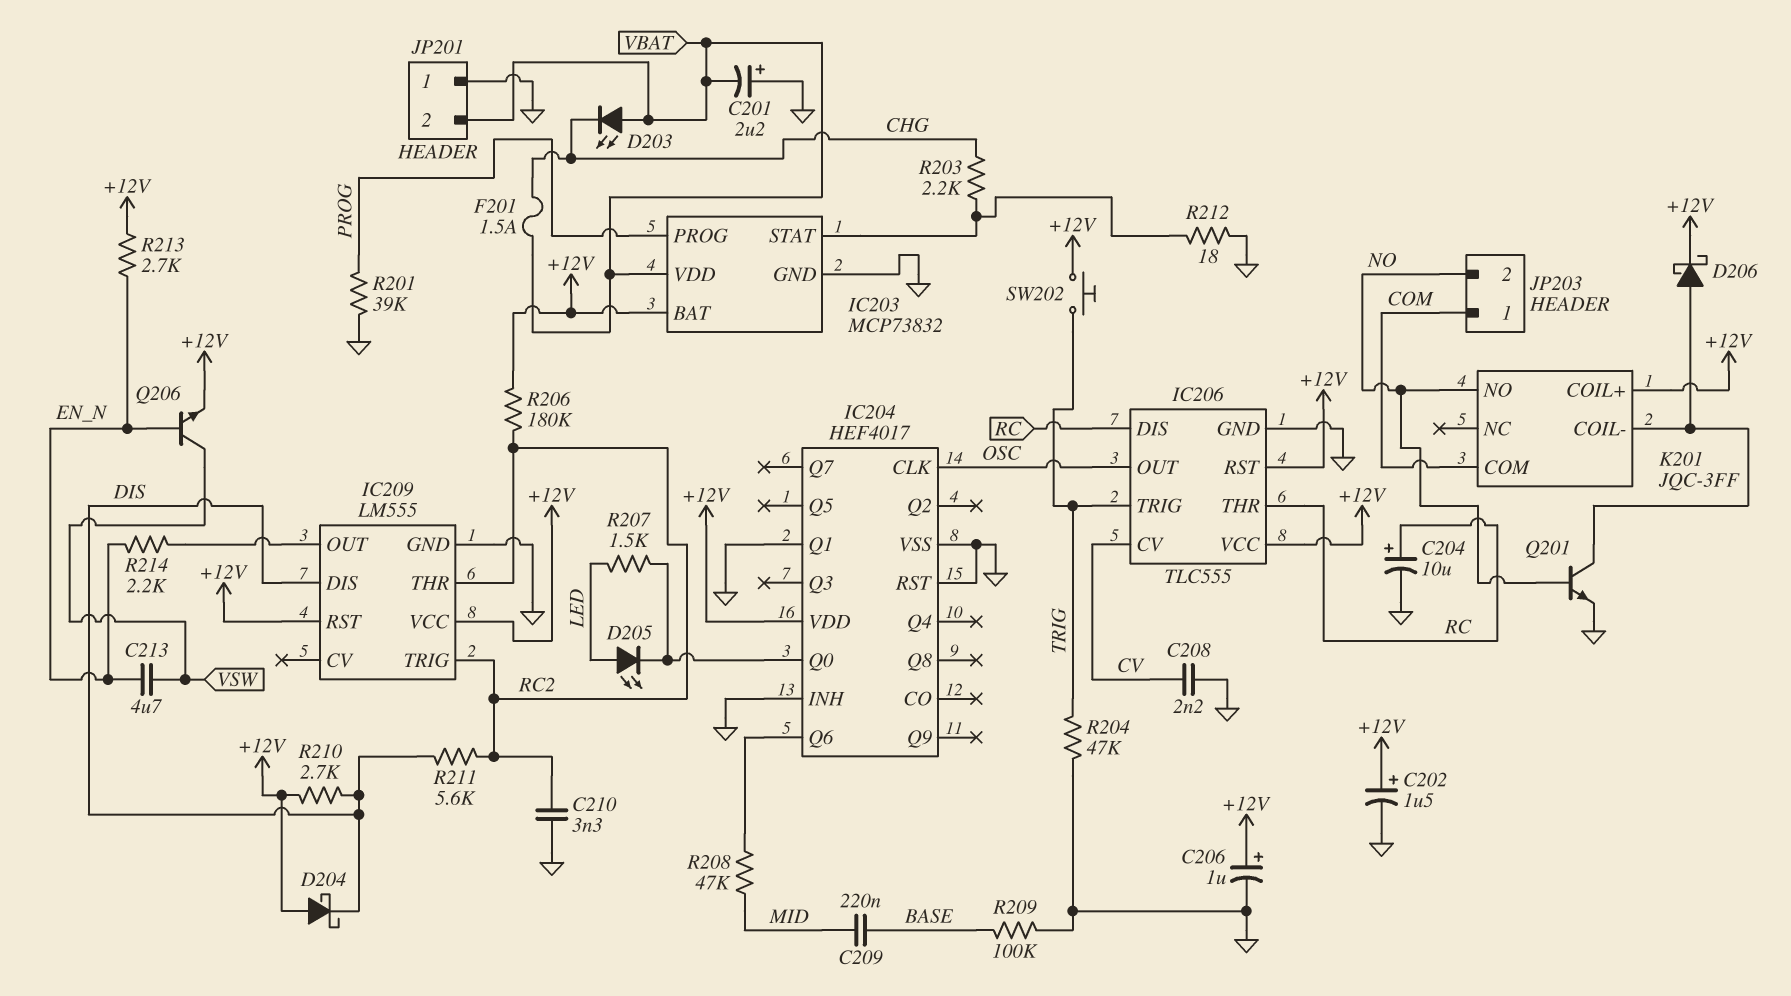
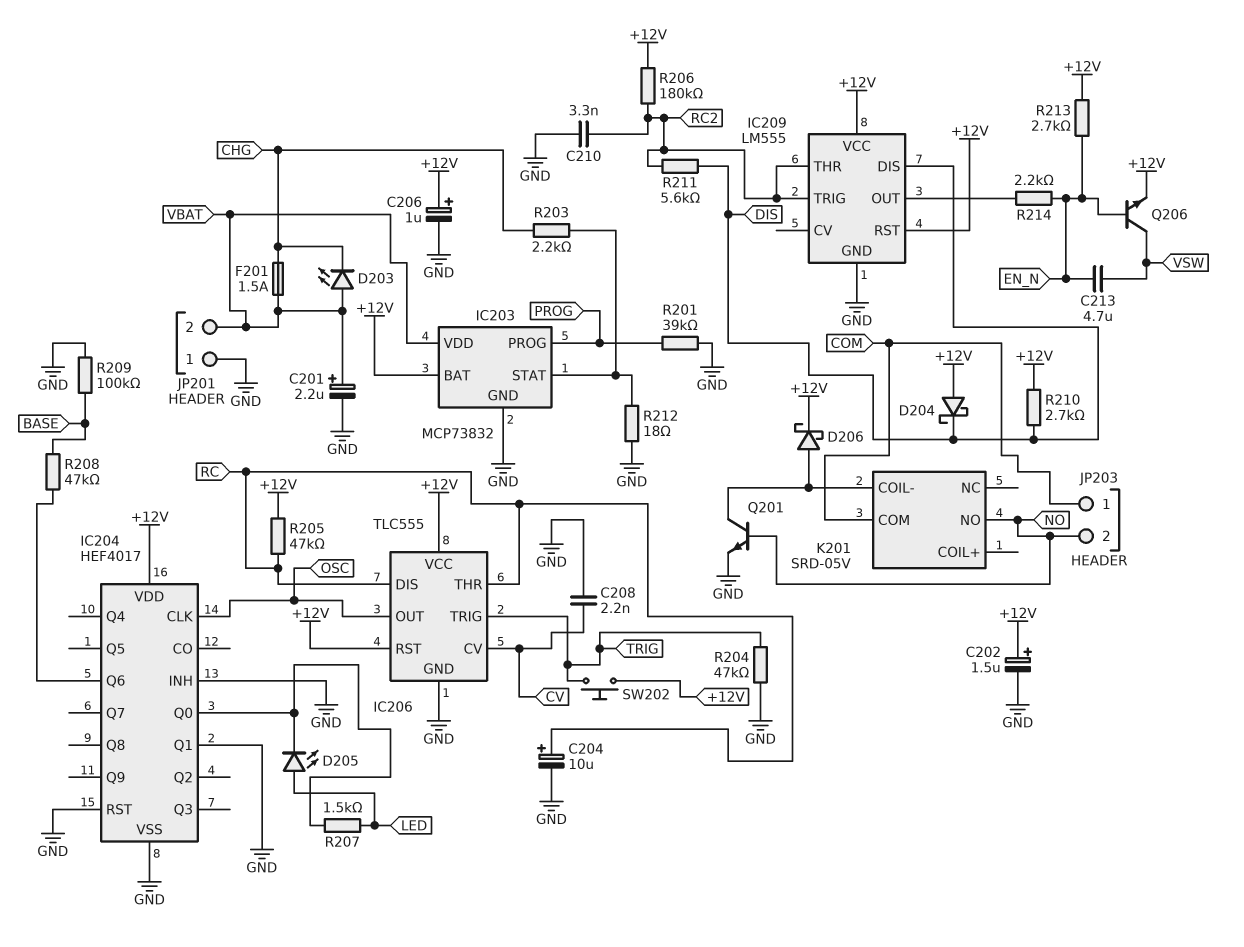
C201: 2.2uF (plus GND, minus VBAT) -> 2.2uF (plus VBAT, minus GND)
C209: 220nF (BASE, MID) -> none
K201: JQC-3FF -> SRD-05V
K201 pin COIL+: +12V -> none
R205: none -> 47k (+12V, RC)
R208: 47k (IC204/Q6, MID) -> 47k (BASE, IC204/Q6)

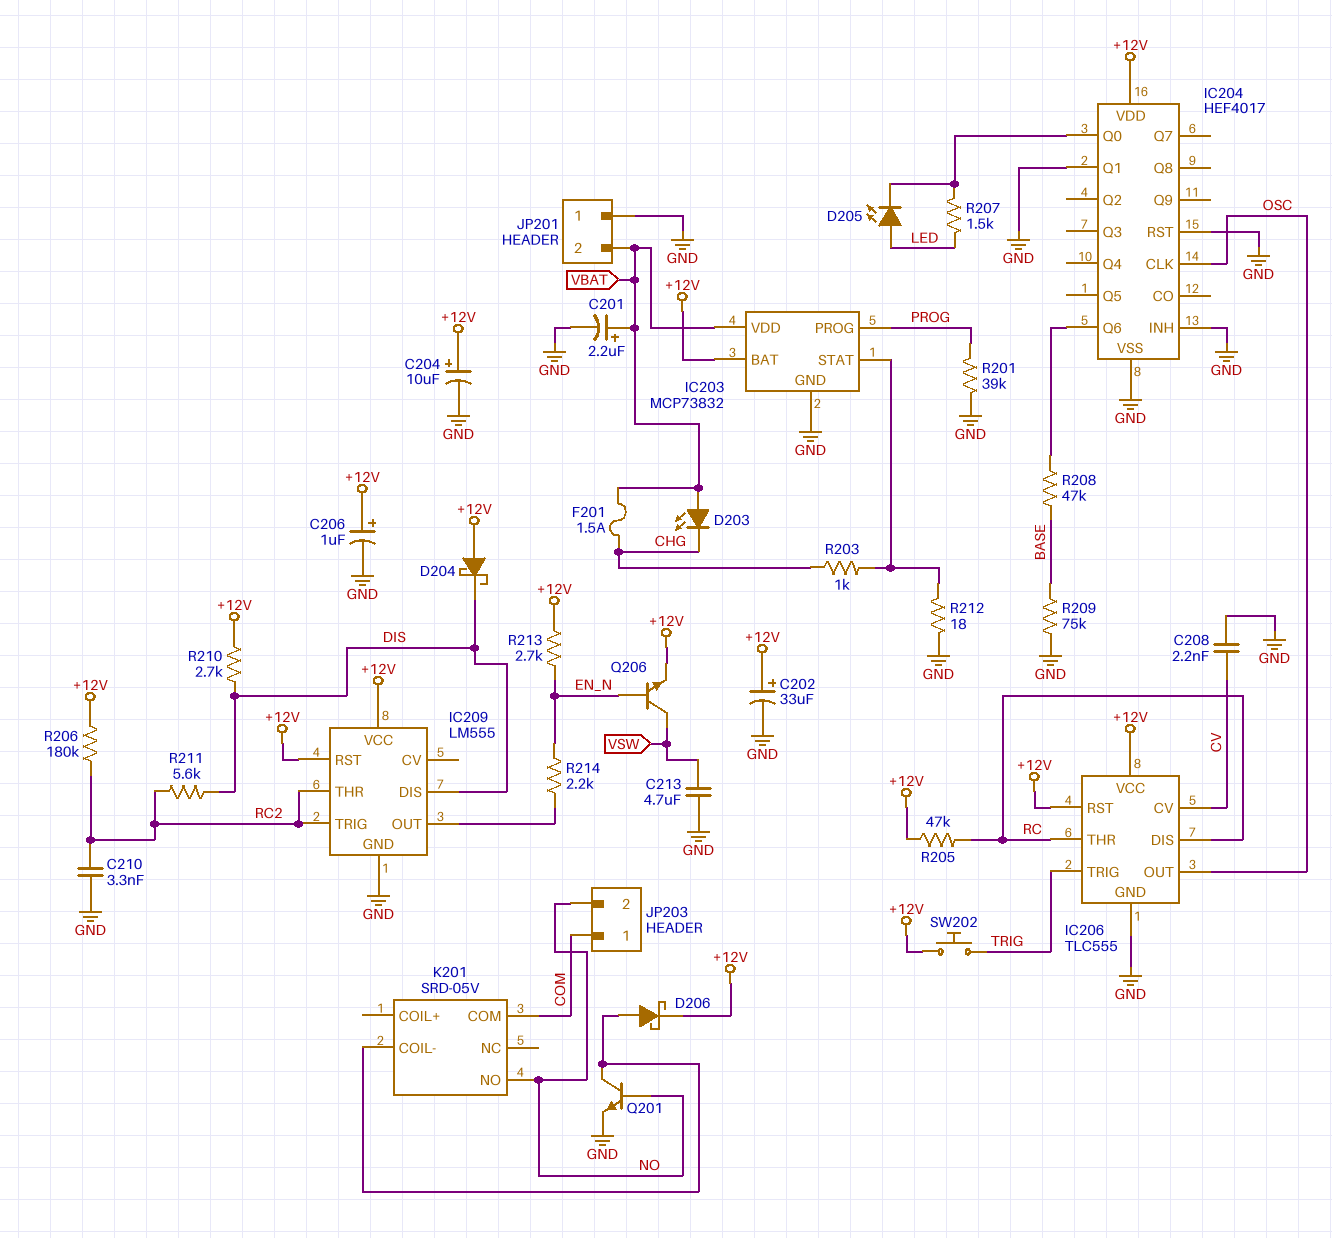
C202: 1.5uF (plus +12V, minus GND) -> 33uF (plus +12V, minus GND)
C204: 10uF (plus RC, minus GND) -> 10uF (plus +12V, minus GND)
C213: 4.7uF (EN_N, VSW) -> 4.7uF (GND, VSW)
R203: 2.2k (CHG, IC203/STAT) -> 1k (CHG, IC203/STAT)
R204: 47k (GND, TRIG) -> none
R209: 100k (BASE, GND) -> 75k (BASE, GND)

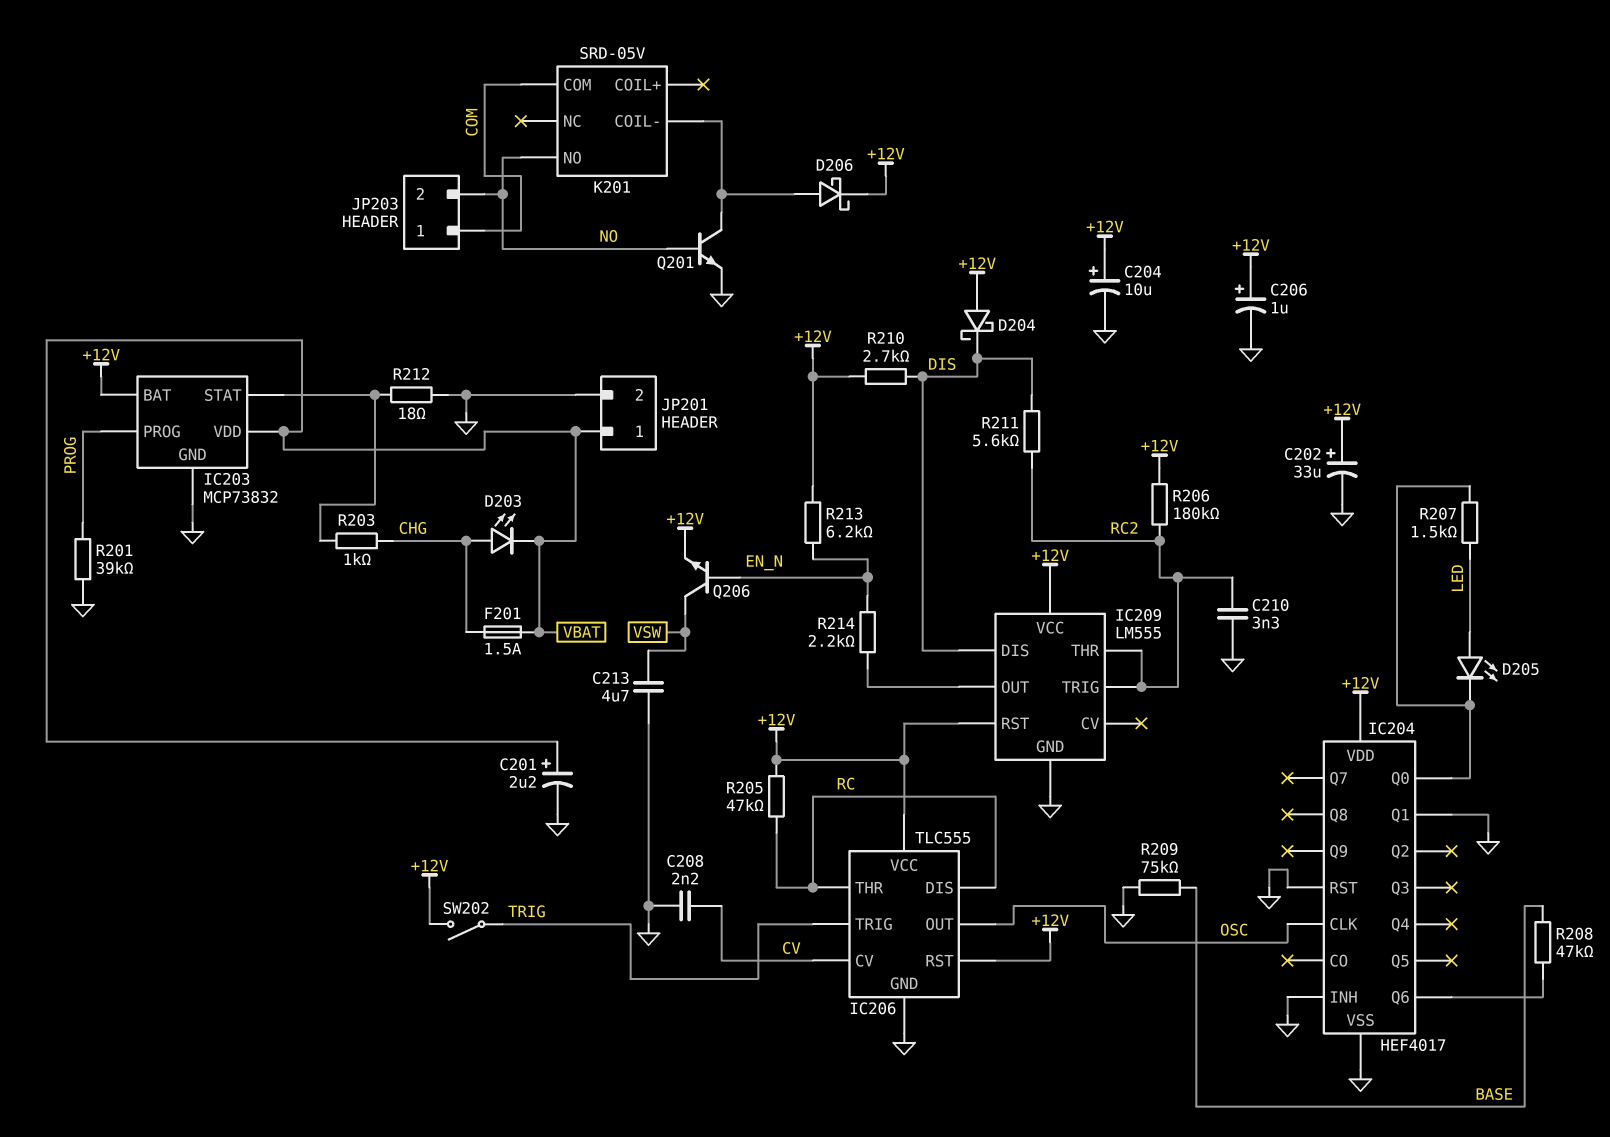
D203: LED (A VBAT, K CHG) -> LED (A CHG, K VBAT)
JP201 pin 1: GND -> VBAT
JP201 pin 2: VBAT -> GND
R213: 2.7k (+12V, EN_N) -> 6.2k (+12V, EN_N)
SW202: button (+12V, TRIG) -> switch (+12V, TRIG)

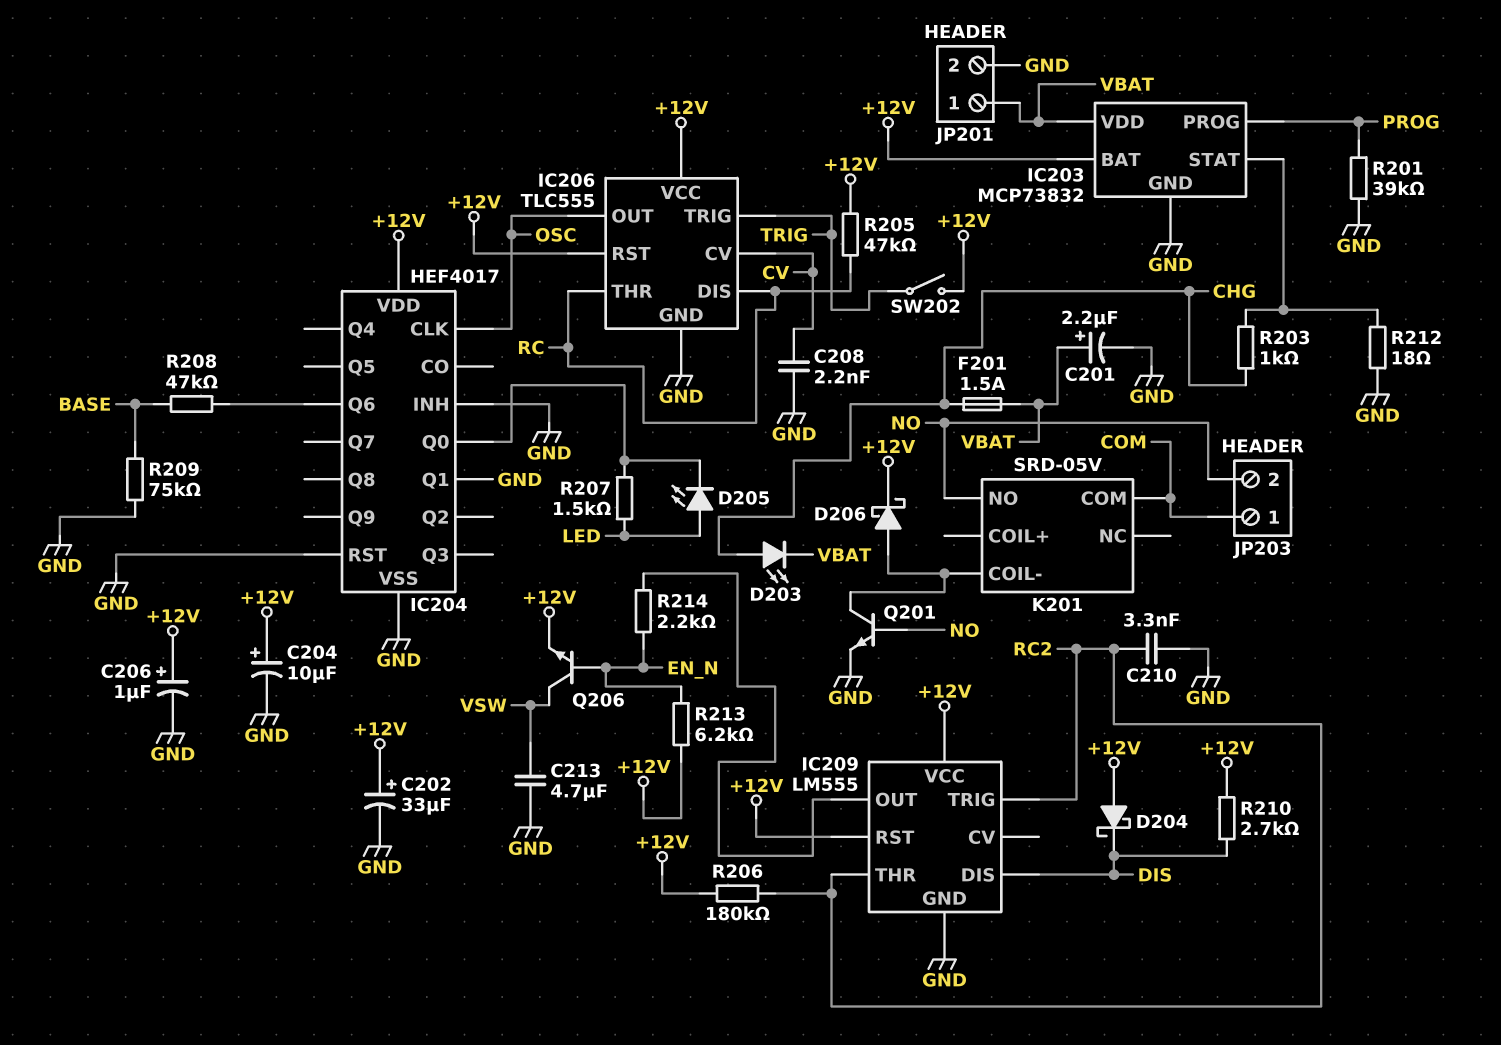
R211: 5.6k (DIS, RC2) -> none

